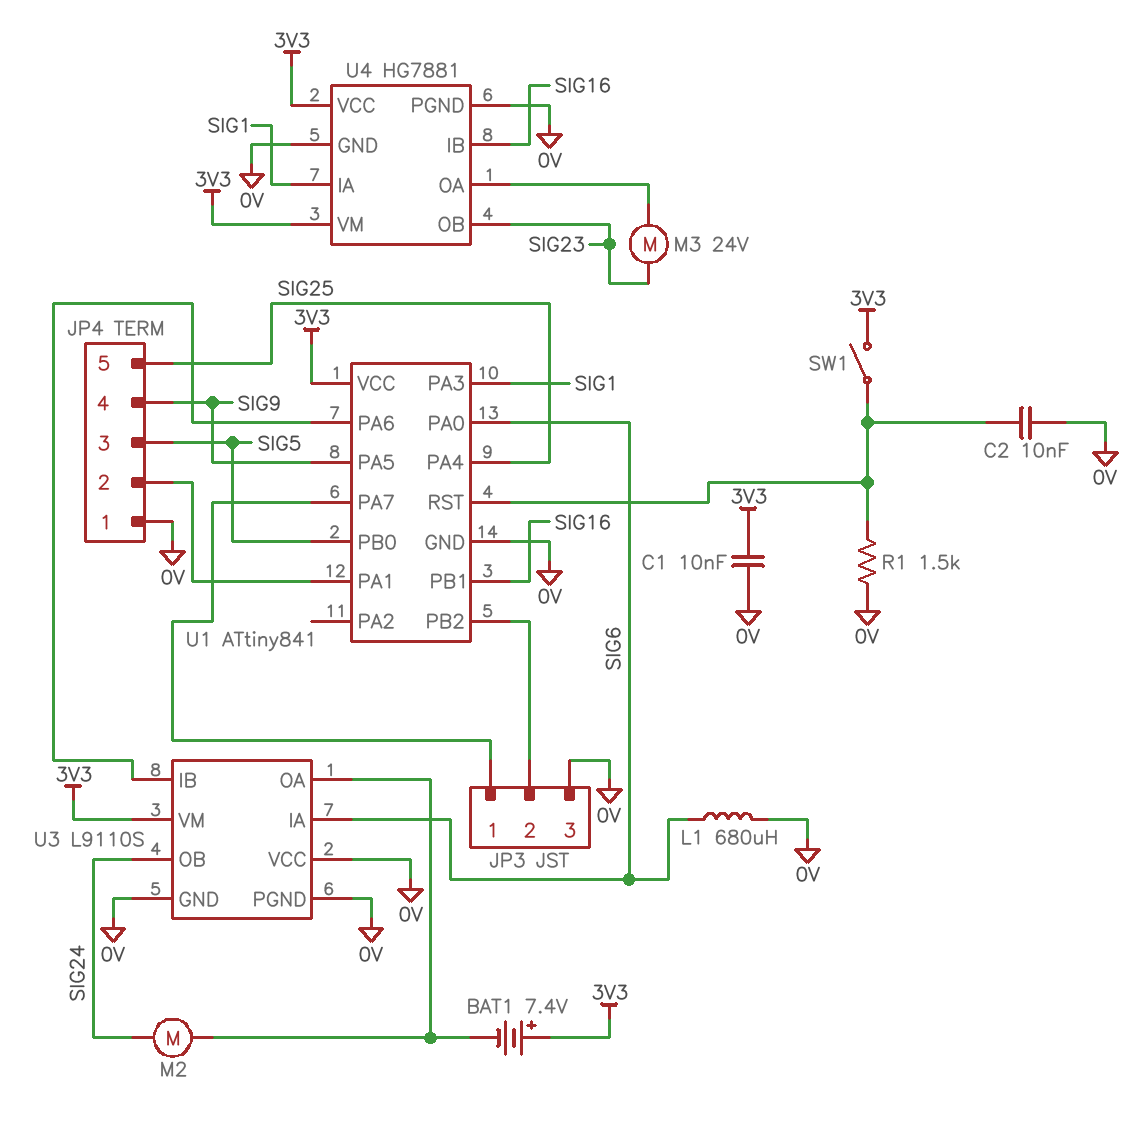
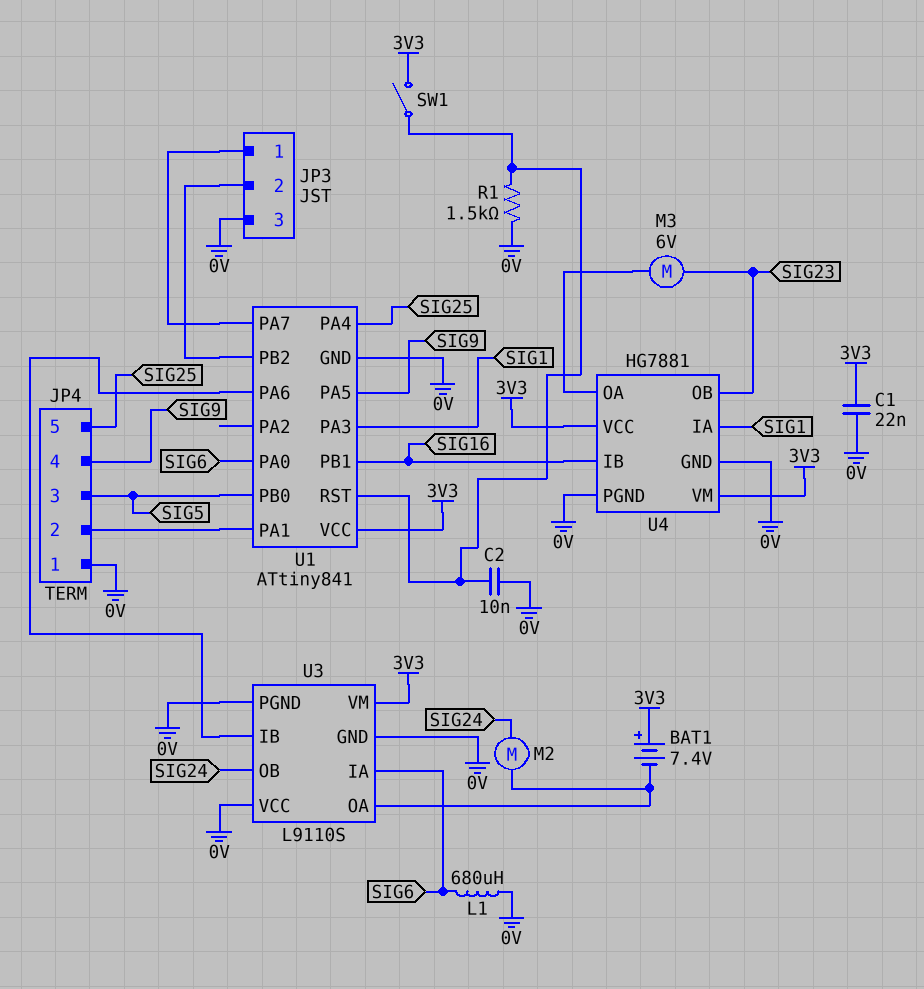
C1: 10nF (0V, 3V3) -> 22nF (0V, 3V3)
M3: motor 24V (SIG23, U4/OA) -> motor 6V (SIG23, U4/OA)

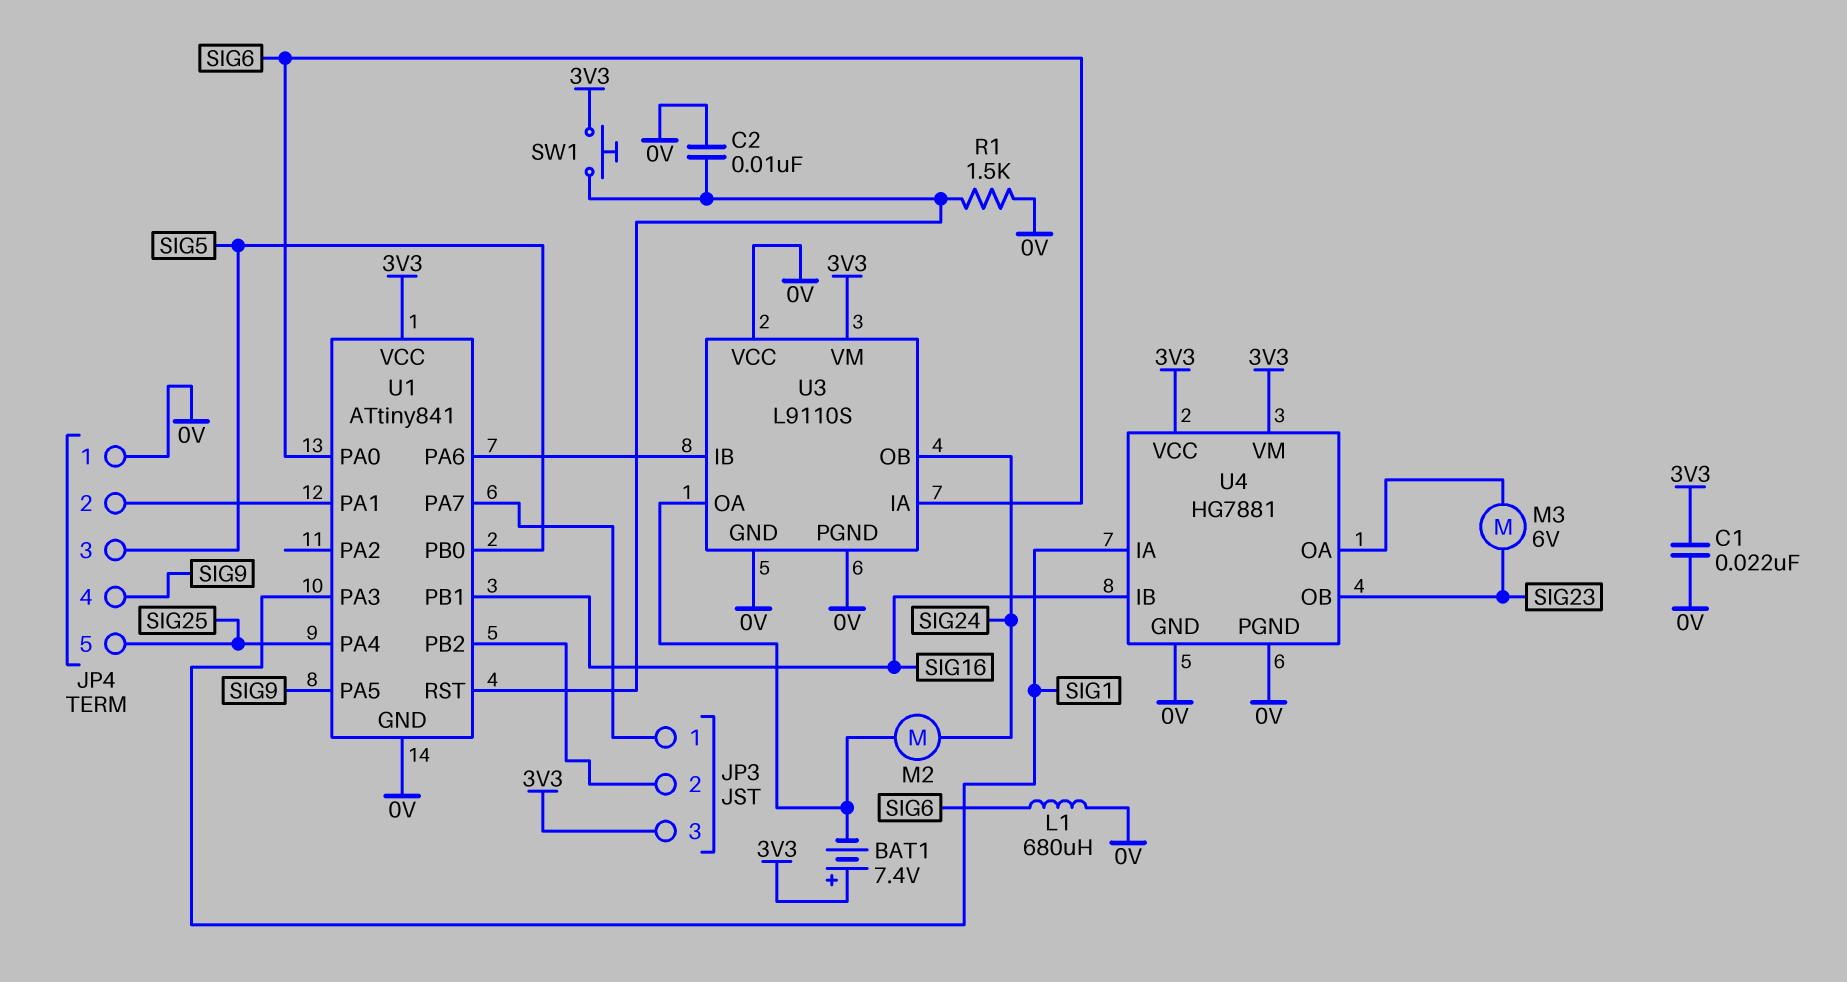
JP3 pin 3: 0V -> 3V3
SW1: switch (3V3, U1/RST) -> button (3V3, U1/RST)

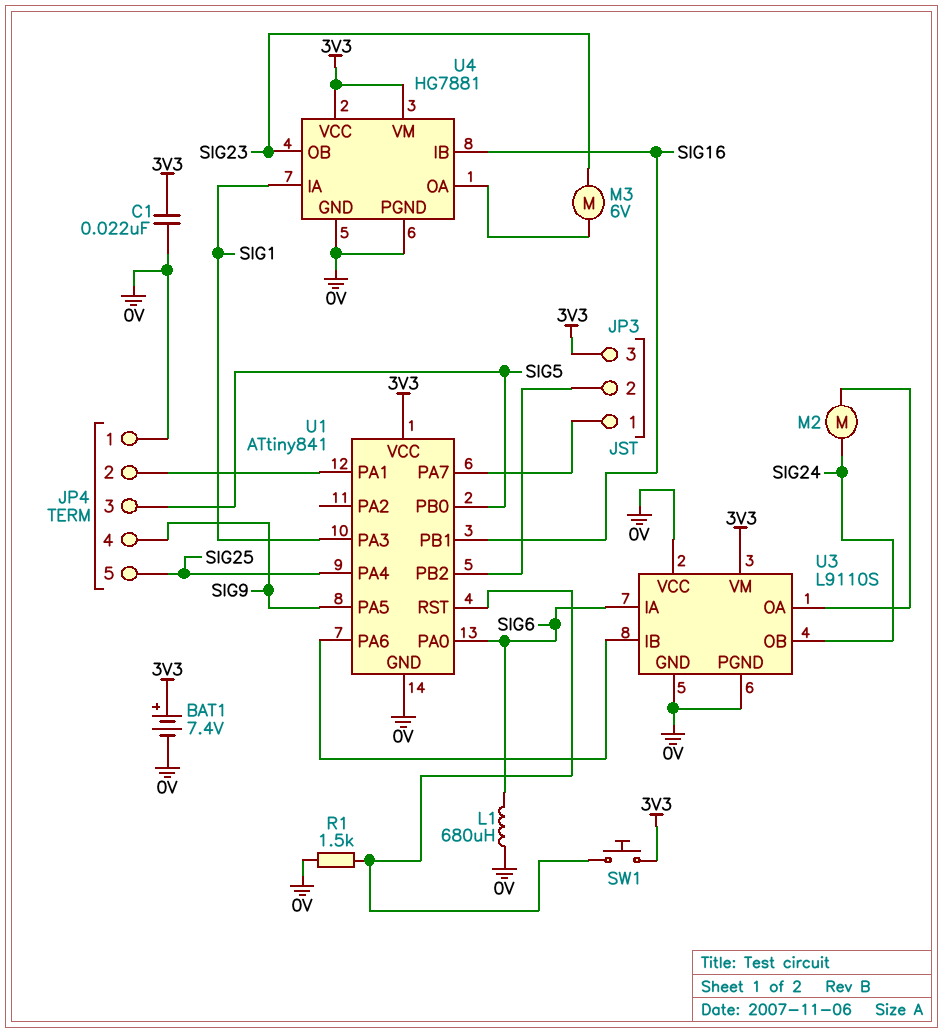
BAT1: 7.4V (plus 3V3, minus U3/OA) -> 7.4V (plus 3V3, minus 0V)
C2: 10nF (0V, U1/RST) -> none

